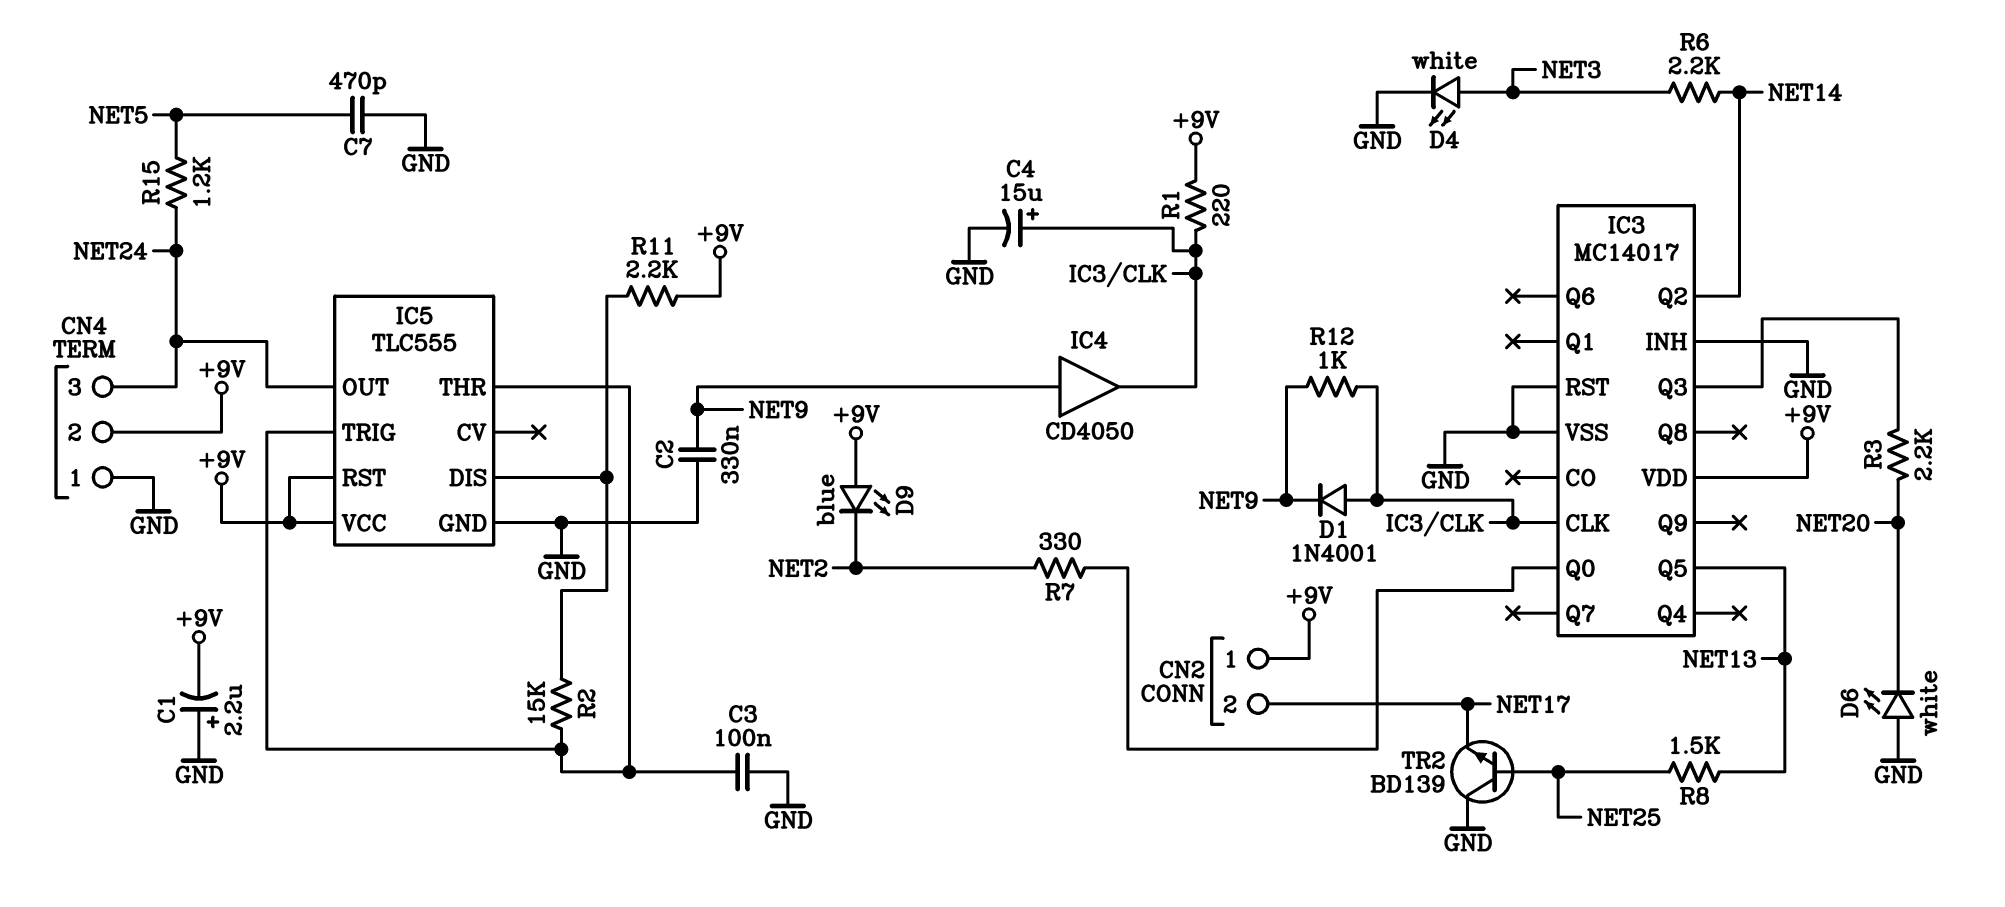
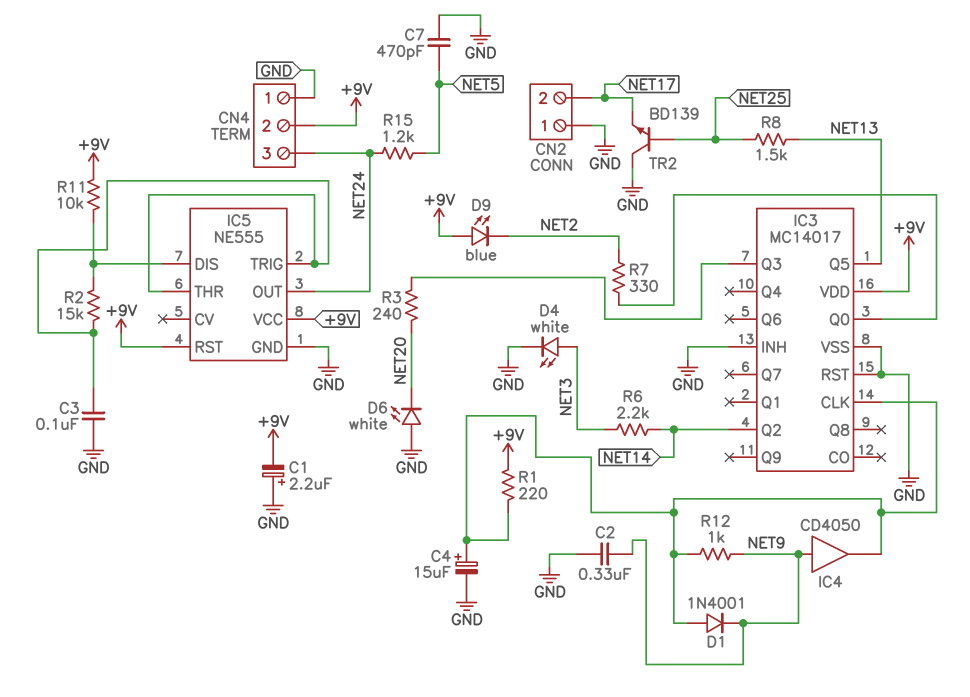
CN2 pin 1: +9V -> GND
IC5: TLC555 -> NE555
R3: 2.2k (IC3/Q3, NET20) -> 240 (IC3/Q3, NET20)
R11: 2.2k (+9V, IC5/DIS) -> 10k (+9V, IC5/DIS)

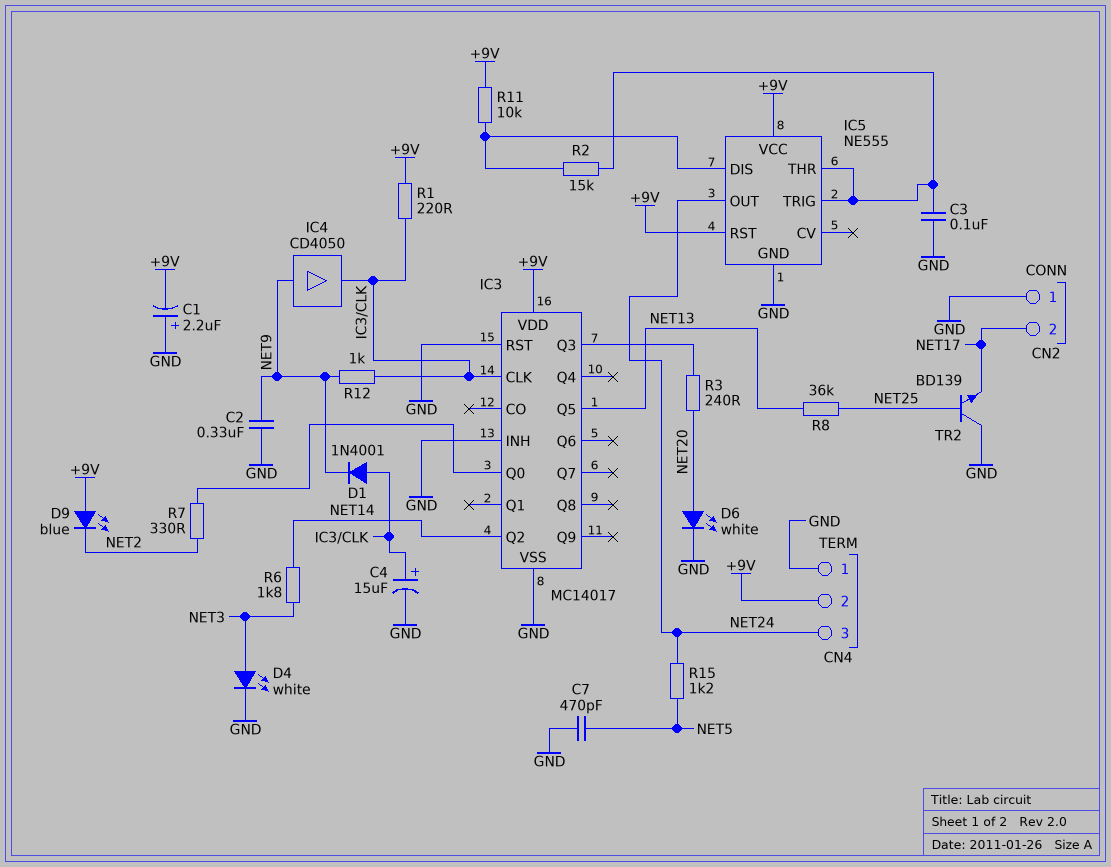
D6: LED white (A GND, K NET20) -> LED white (A NET20, K GND)
R6: 2.2k (NET3, NET14) -> 1.8k (NET3, NET14)
R8: 1.5k (NET13, NET25) -> 36k (NET13, NET25)

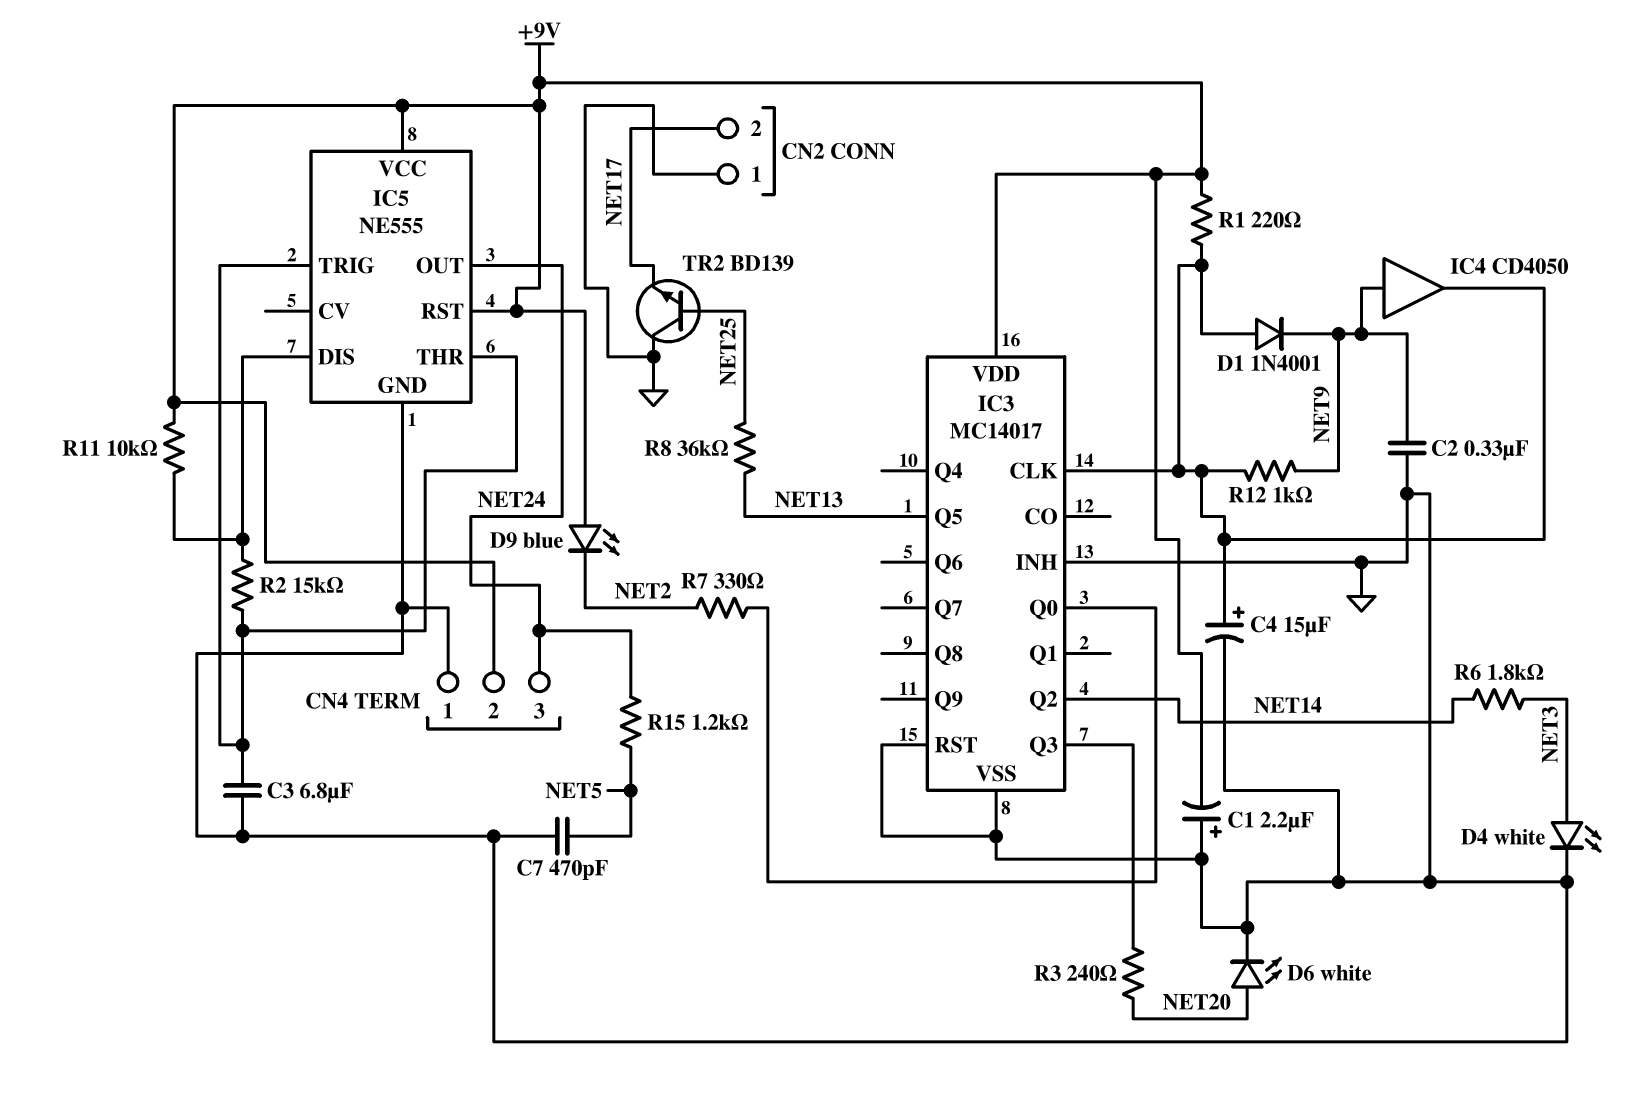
C3: 100nF (GND, IC5/THR) -> 6.8uF (GND, IC5/THR)

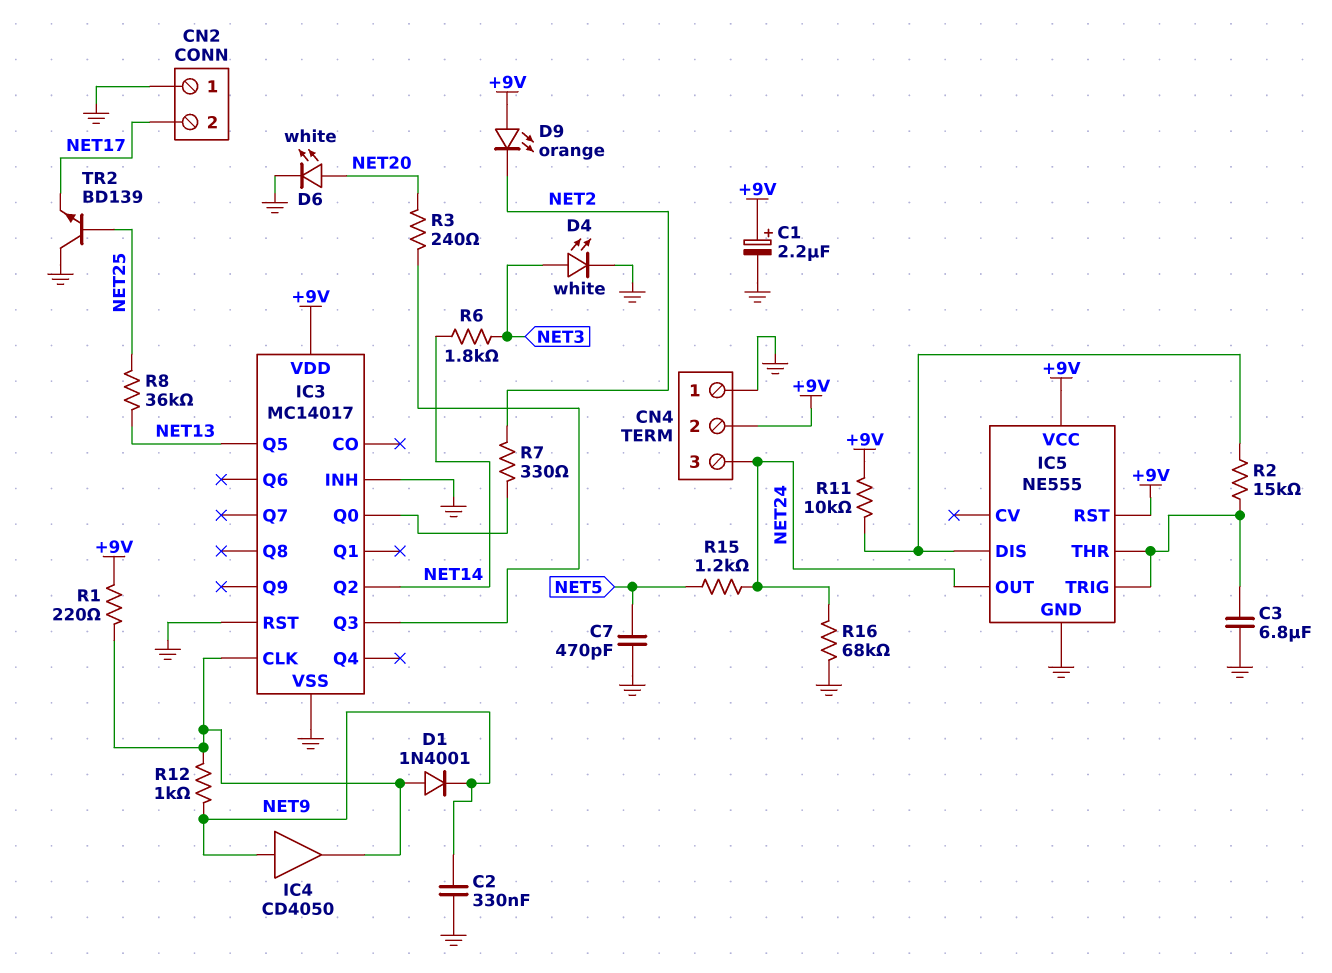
C1: 2.2uF (plus GND, minus +9V) -> 2.2uF (plus +9V, minus GND)
C4: 15uF (plus IC3/CLK, minus GND) -> none
D9: LED blue (A +9V, K NET2) -> LED orange (A +9V, K NET2)
R16: none -> 68k (GND, NET24)

